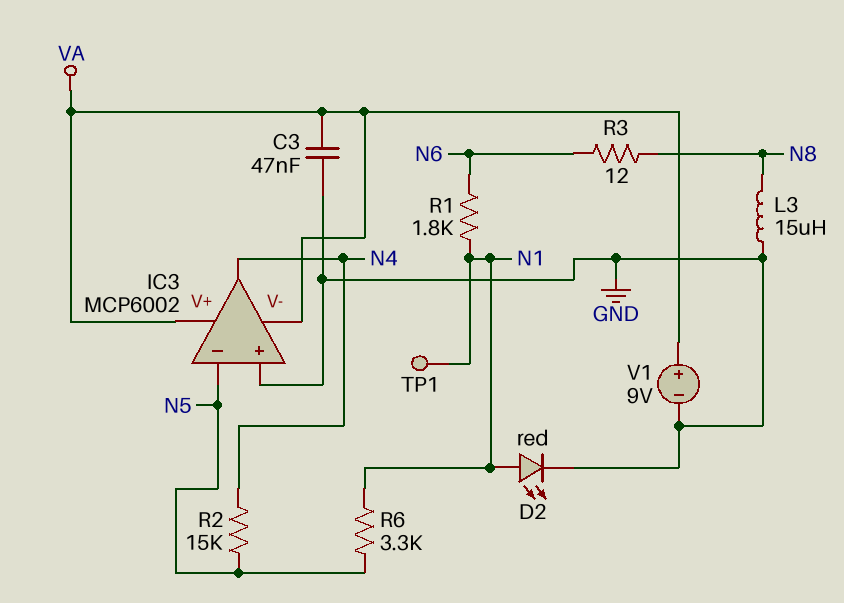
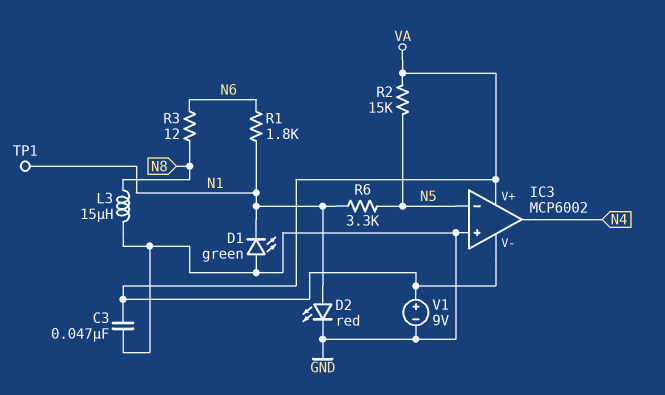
D1: none -> LED green (A GND, K N1)
R2: 15k (N4, N5) -> 15k (N5, VA)

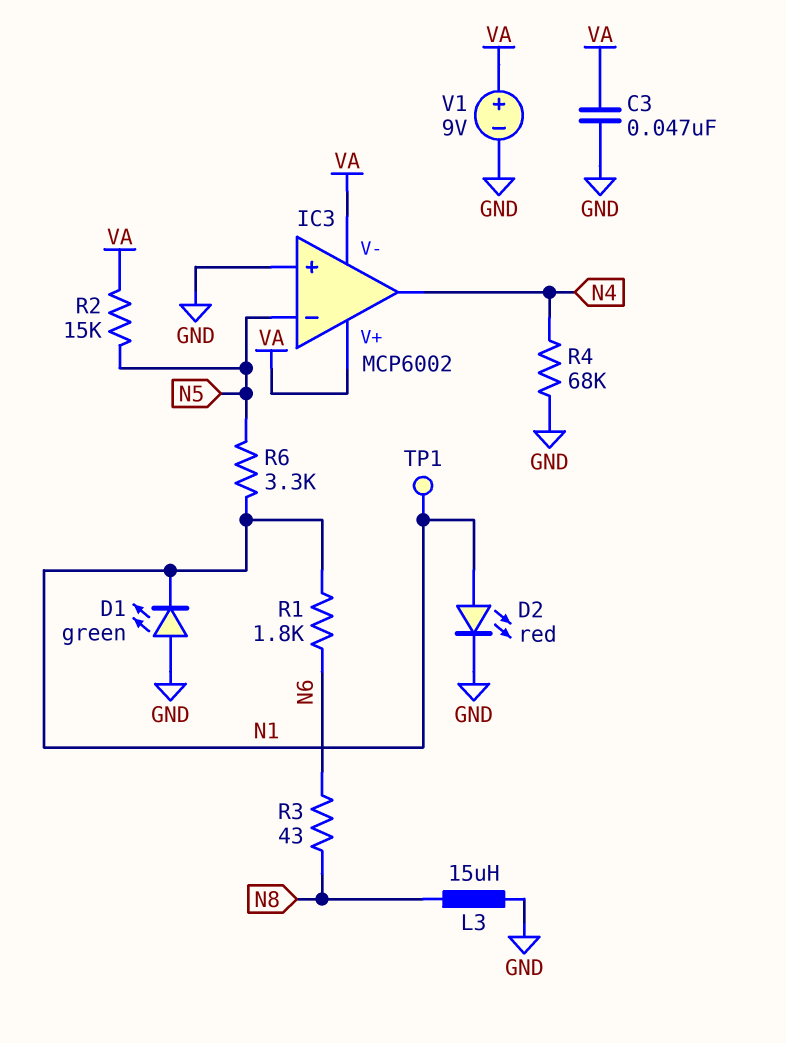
R3: 12 (N6, N8) -> 43 (N6, N8)
R4: none -> 68k (GND, N4)

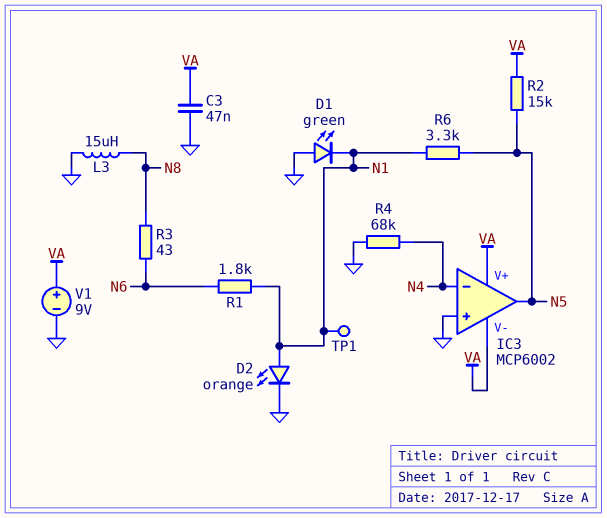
D2: LED red (A N1, K GND) -> LED orange (A N1, K GND)
IC3 pin in-: N5 -> N4
IC3 pin out: N4 -> N5

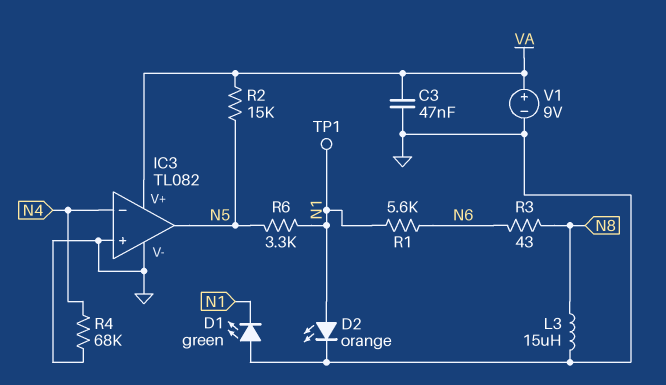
IC3: MCP6002 -> TL082
IC3 pin V-: VA -> GND
R1: 1.8k (N1, N6) -> 5.6k (N1, N6)

